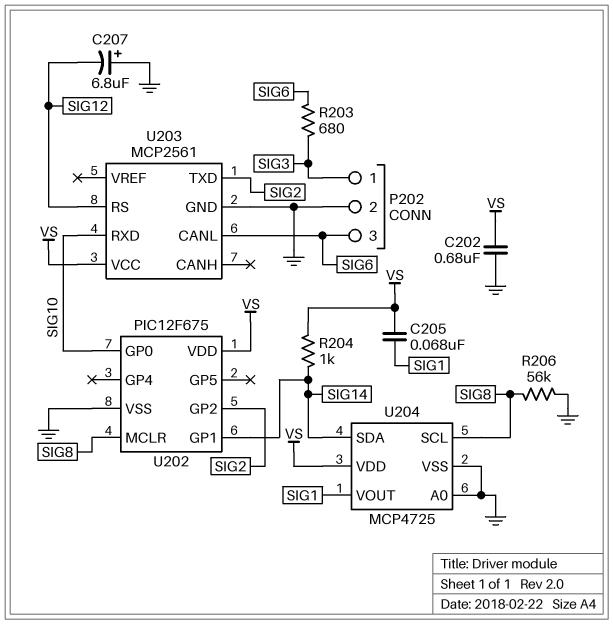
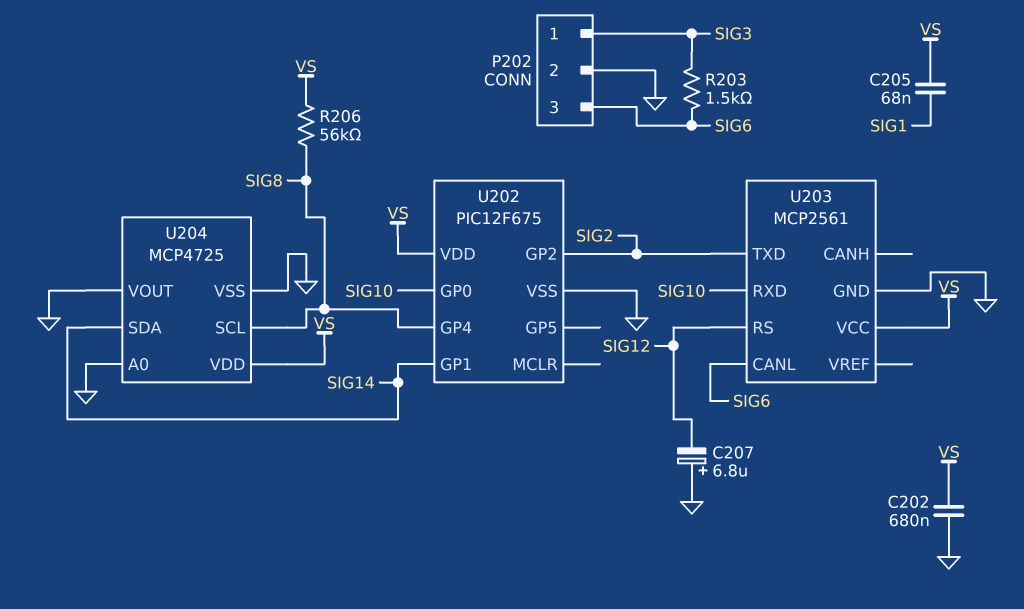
R203: 680 (SIG3, SIG6) -> 1.5k (SIG3, SIG6)
R204: 1k (SIG14, VS) -> none
R206: 56k (GND, SIG8) -> 56k (SIG8, VS)
U202 pin GP4: none -> SIG8
U202 pin MCLR: SIG8 -> none
U204 pin VOUT: SIG1 -> GND

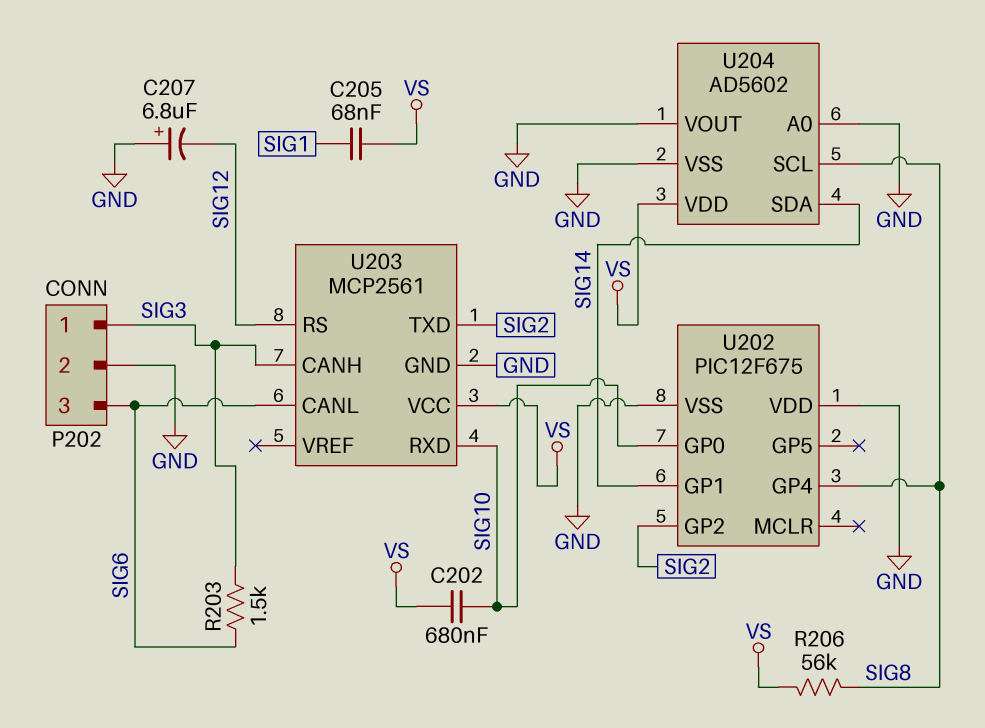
C202: 680nF (GND, VS) -> 680nF (SIG10, VS)
U202 pin VDD: VS -> GND
U203 pin CANH: none -> SIG3
U204: MCP4725 -> AD5602

